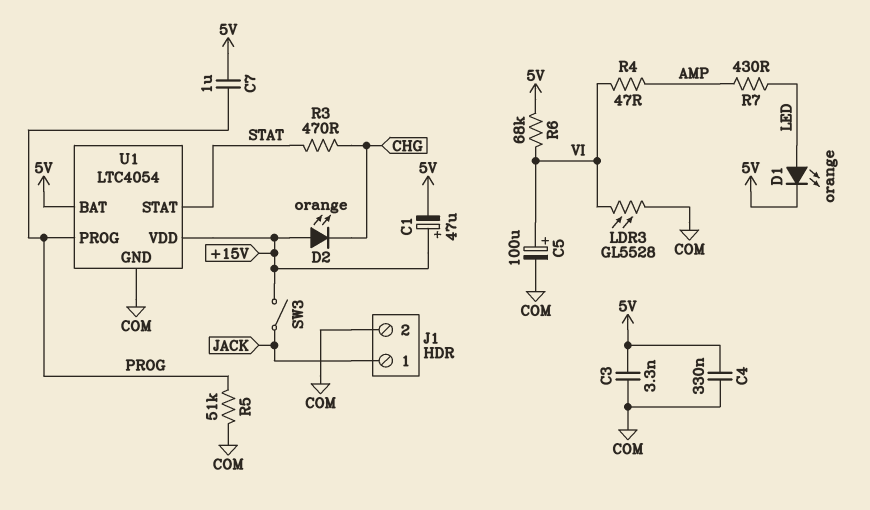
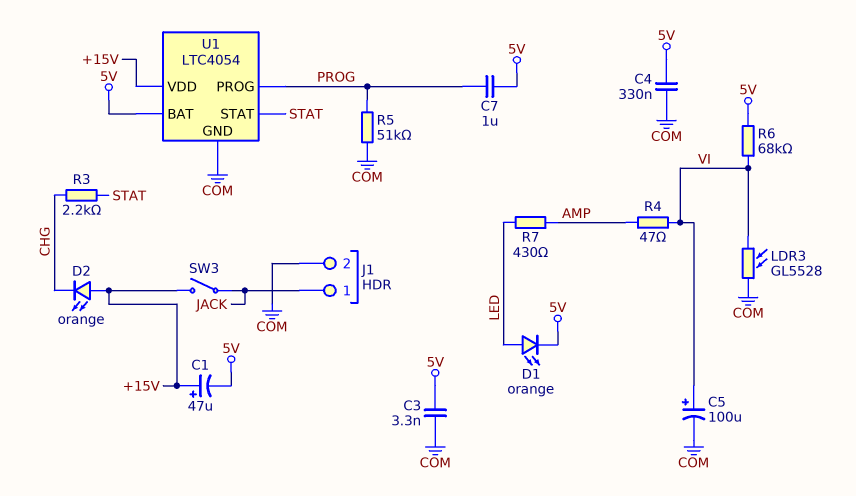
R3: 470 (CHG, STAT) -> 2.2k (CHG, STAT)

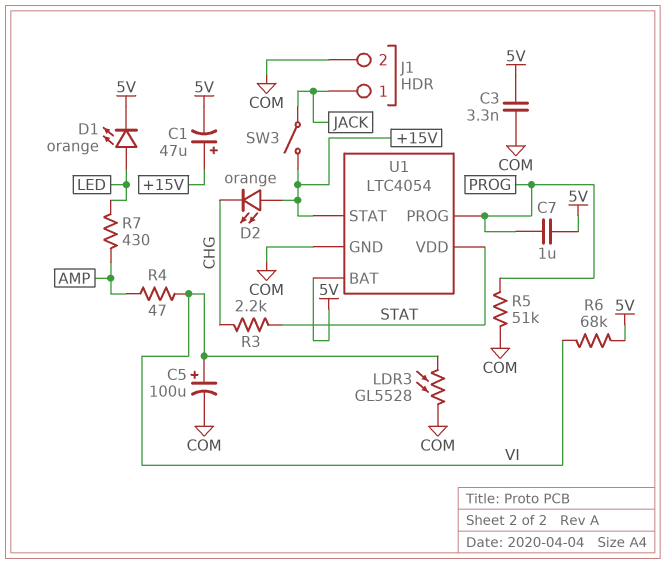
C4: 330nF (5V, COM) -> none
U1 pin STAT: STAT -> +15V
U1 pin VDD: +15V -> STAT

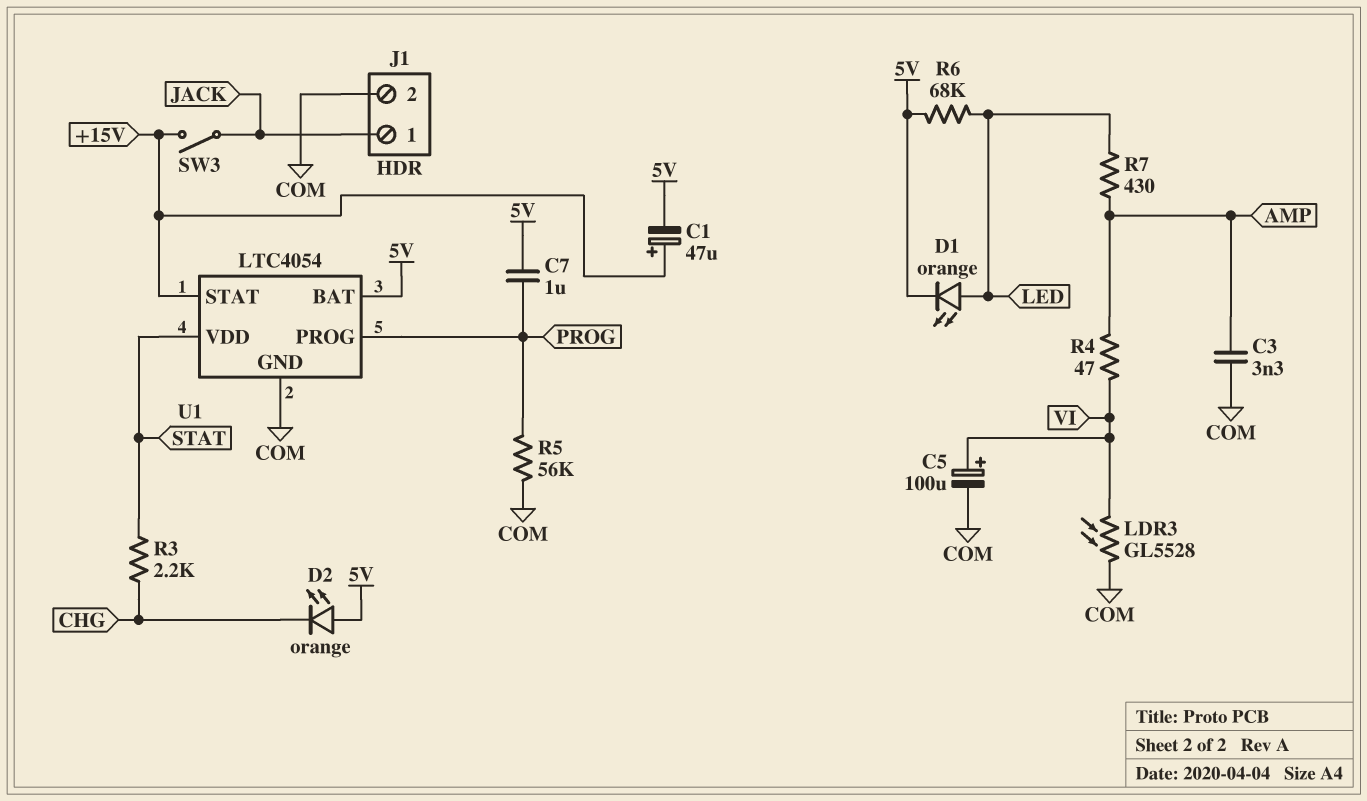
C3: 3.3nF (5V, COM) -> 3.3nF (AMP, COM)
D2: LED orange (A +15V, K CHG) -> LED orange (A 5V, K CHG)
R5: 51k (COM, PROG) -> 56k (COM, PROG)
R6: 68k (5V, VI) -> 68k (5V, LED)

